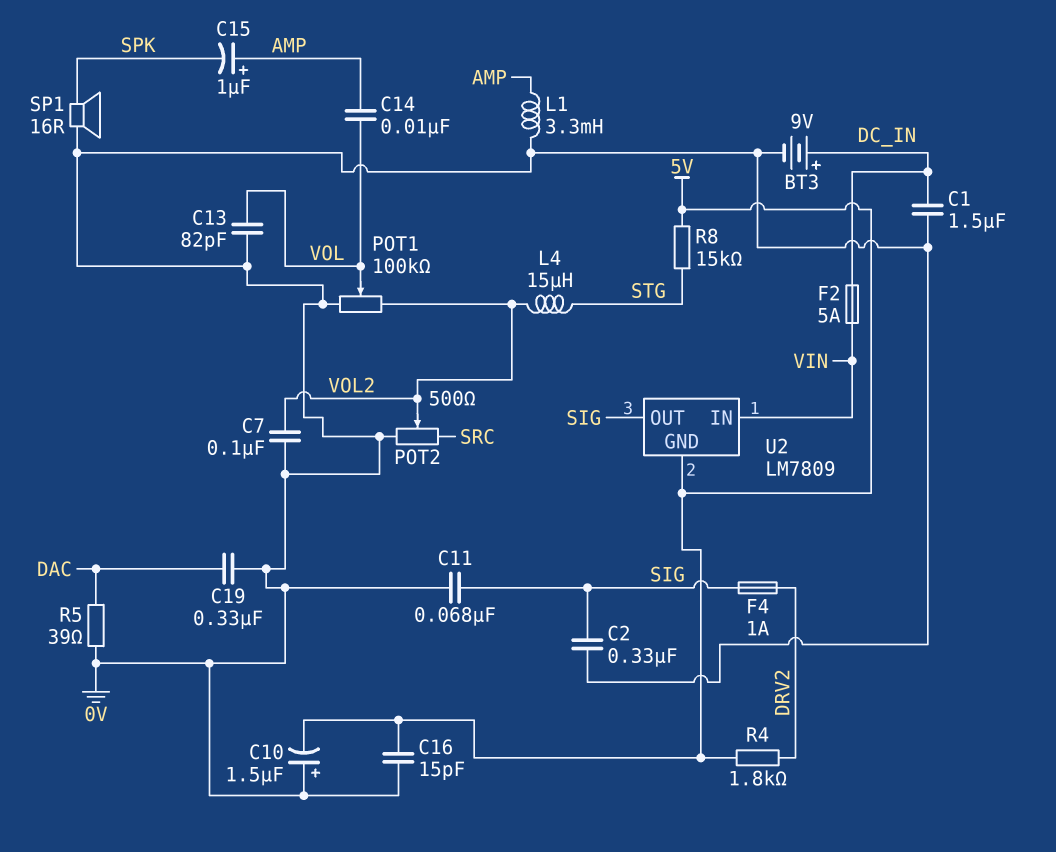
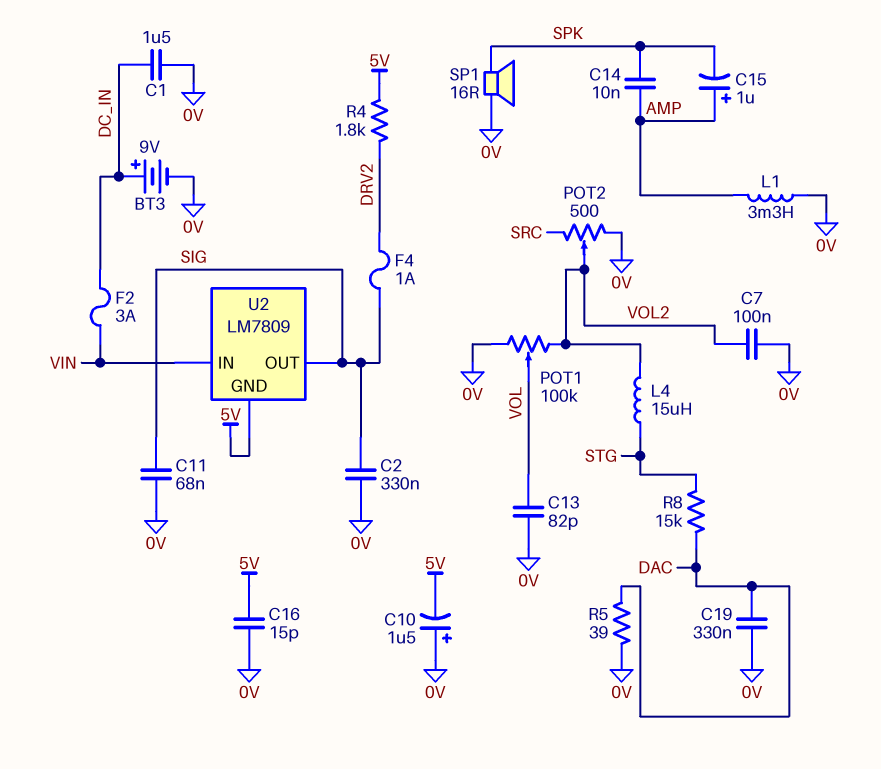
C14: 10nF (AMP, VOL) -> 10nF (AMP, SPK)
F2: 5A (DC_IN, VIN) -> 3A (DC_IN, VIN)
R8: 15k (5V, STG) -> 15k (DAC, STG)

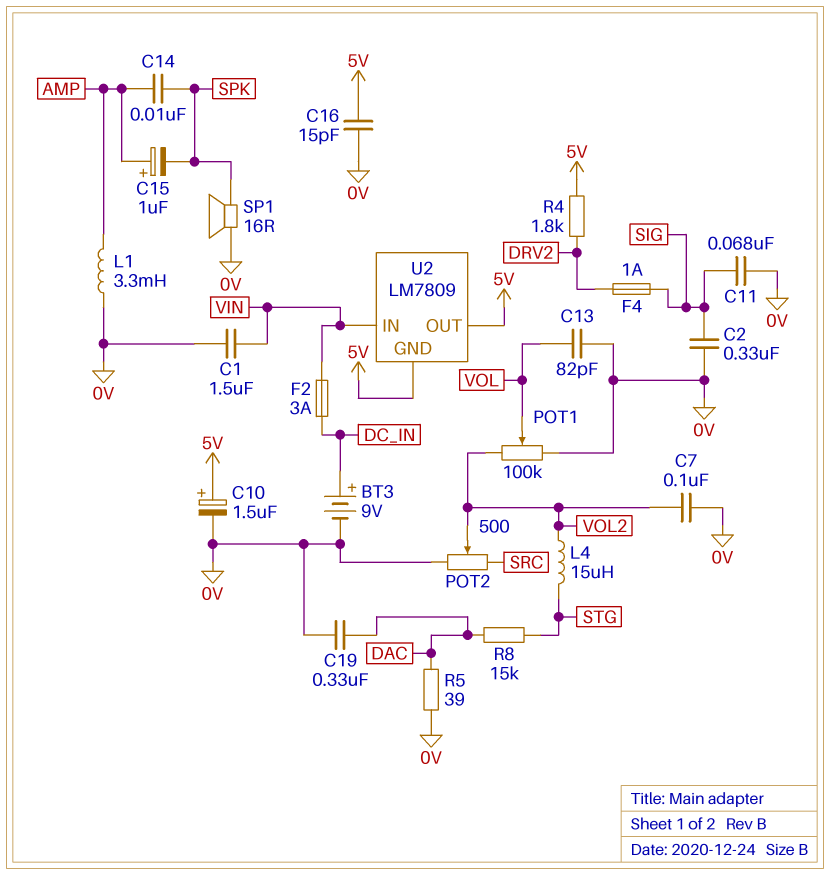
C1: 1.5uF (0V, DC_IN) -> 1.5uF (0V, VIN)
C10: 1.5uF (plus 0V, minus 5V) -> 1.5uF (plus 5V, minus 0V)
U2 pin OUT: SIG -> 5V

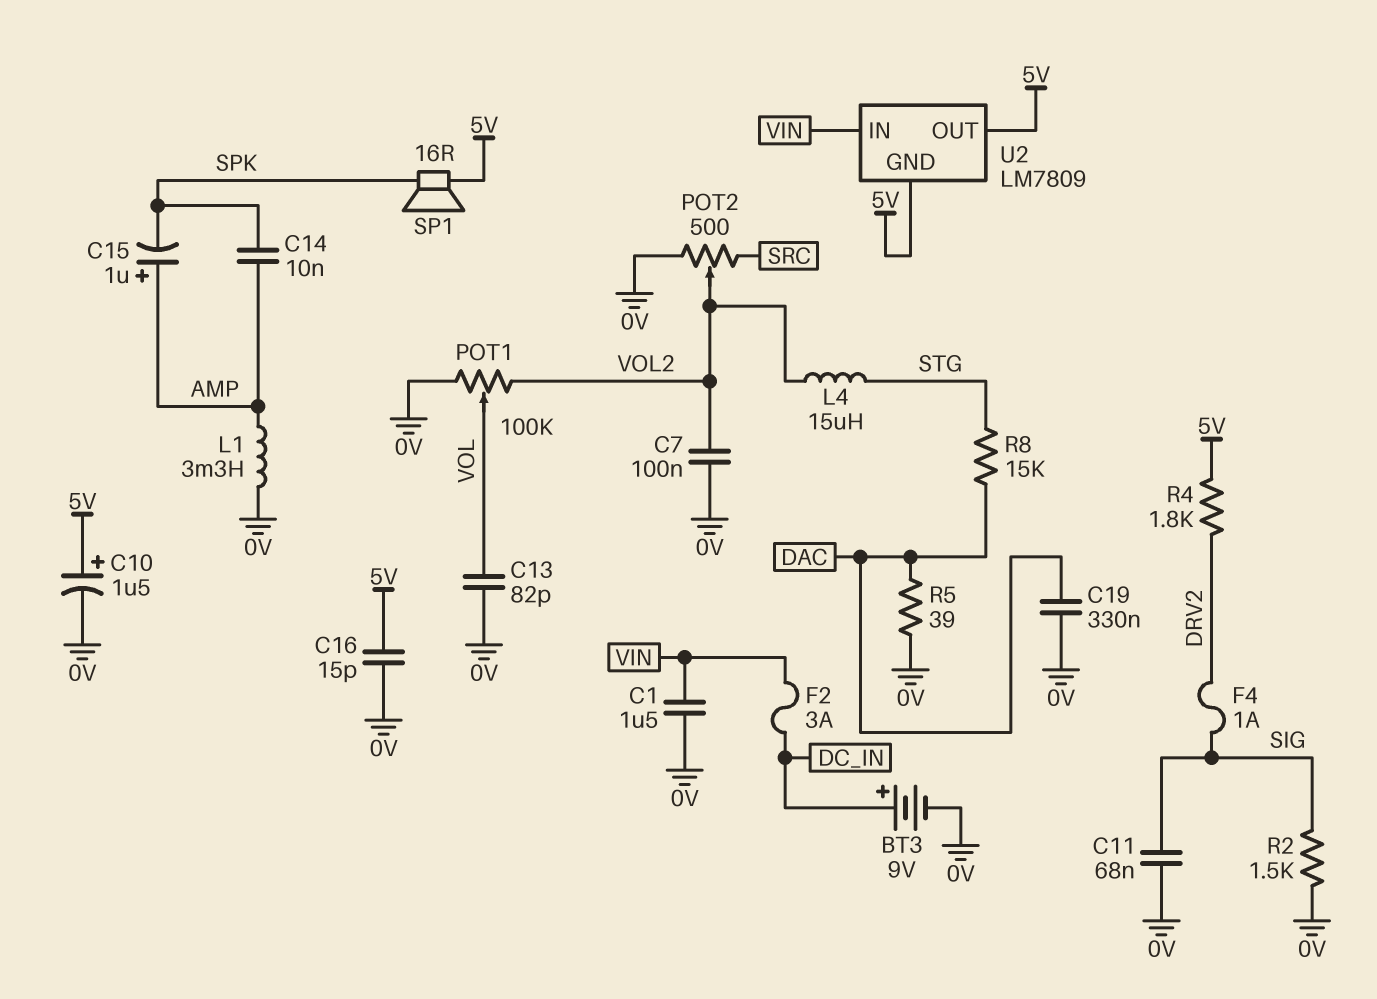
C2: 330nF (0V, SIG) -> none
R2: none -> 1.5k (0V, SIG)
SP1: speaker 16R (0V, SPK) -> speaker 16R (5V, SPK)

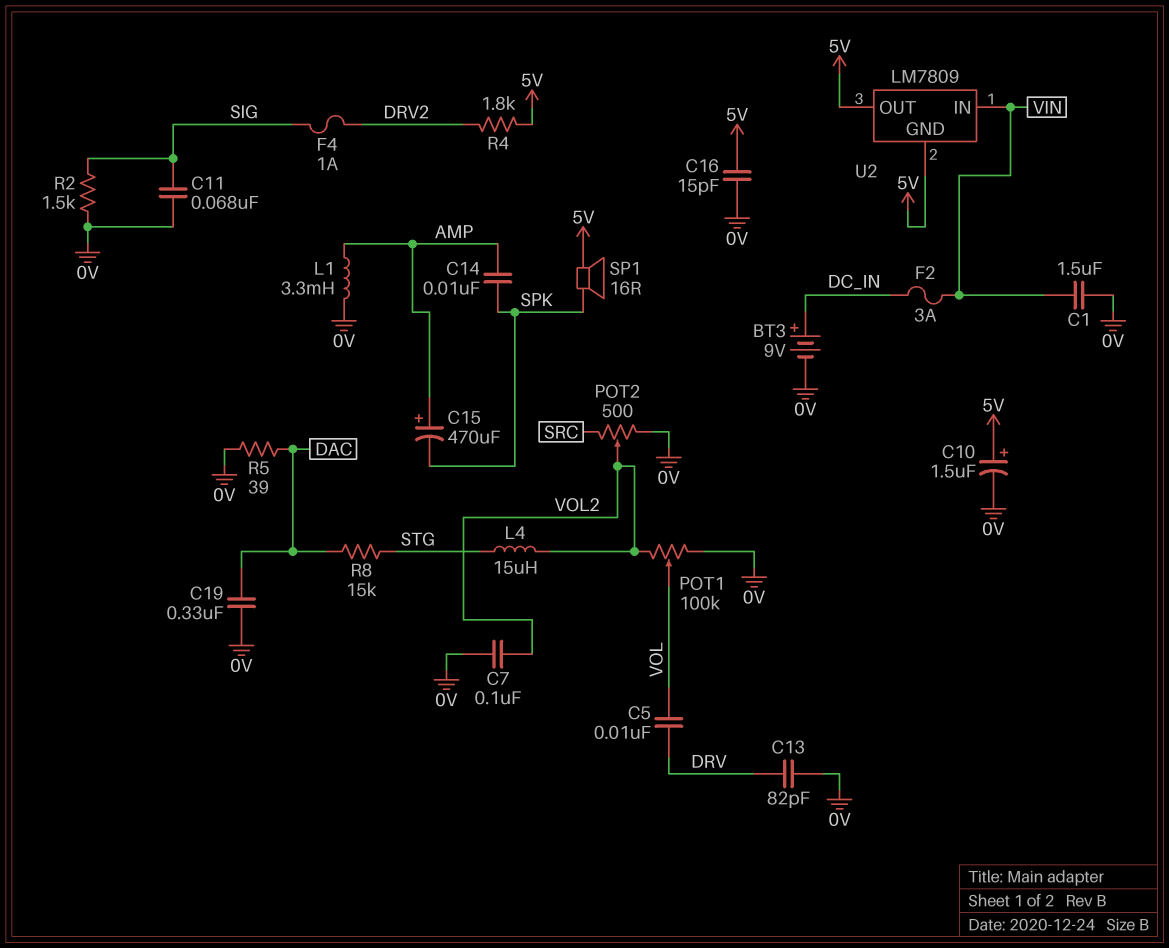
C5: none -> 10nF (DRV, VOL)
C13: 82pF (0V, VOL) -> 82pF (0V, DRV)
C15: 1uF (plus AMP, minus SPK) -> 470uF (plus AMP, minus SPK)

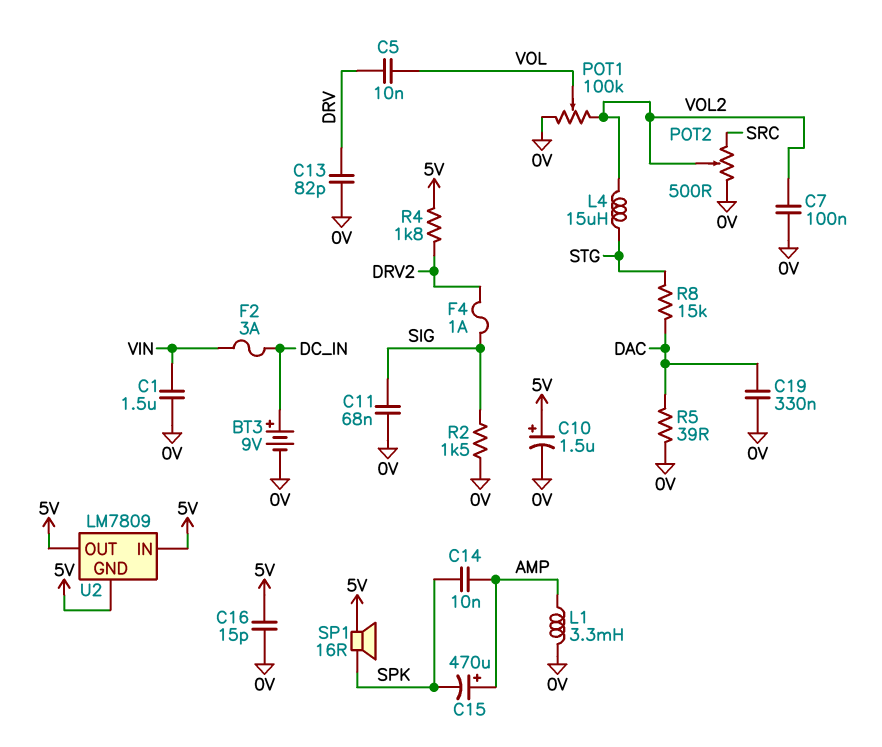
U2 pin IN: VIN -> 5V

